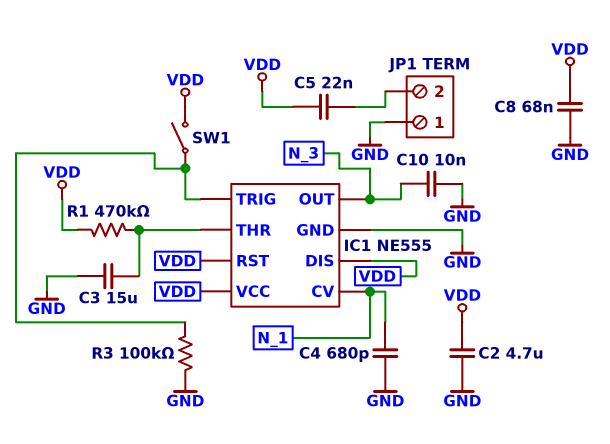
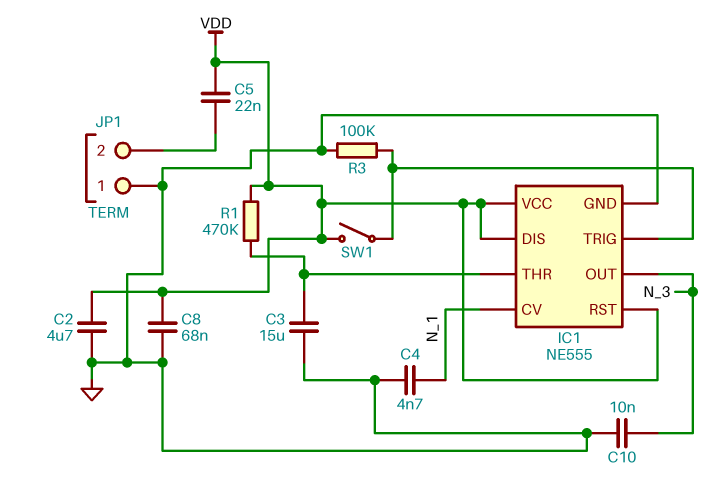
C4: 680pF (GND, N_1) -> 4.7nF (GND, N_1)

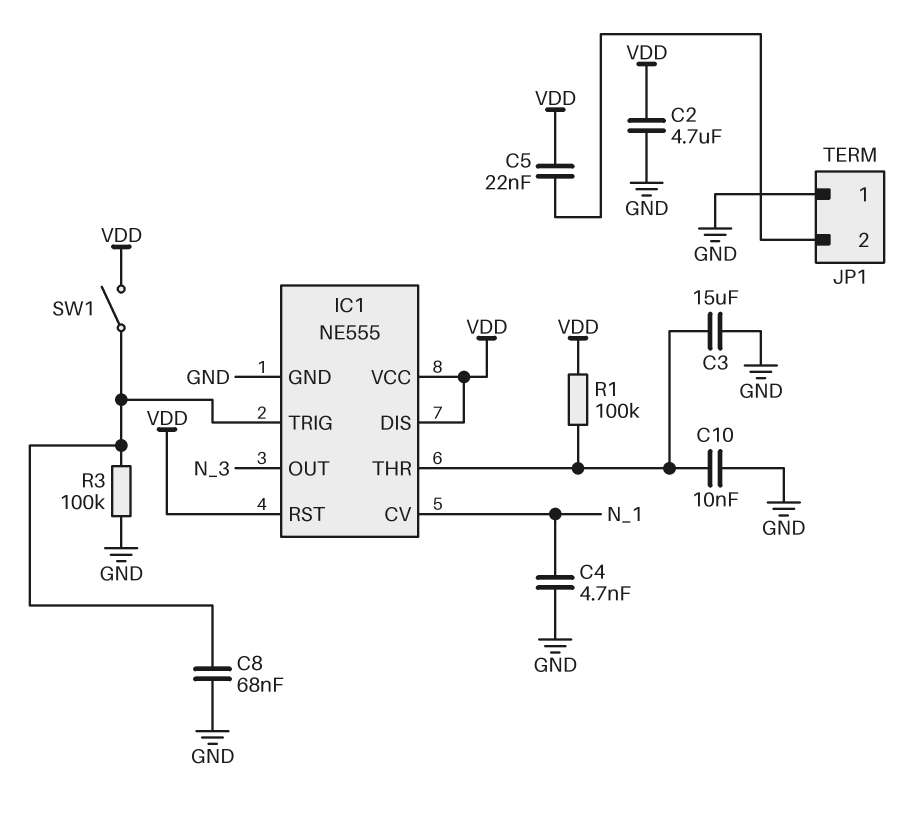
C8: 68nF (GND, VDD) -> 68nF (GND, IC1/TRIG)
C10: 10nF (GND, N_3) -> 10nF (GND, IC1/THR)
R1: 470k (IC1/THR, VDD) -> 100k (IC1/THR, VDD)

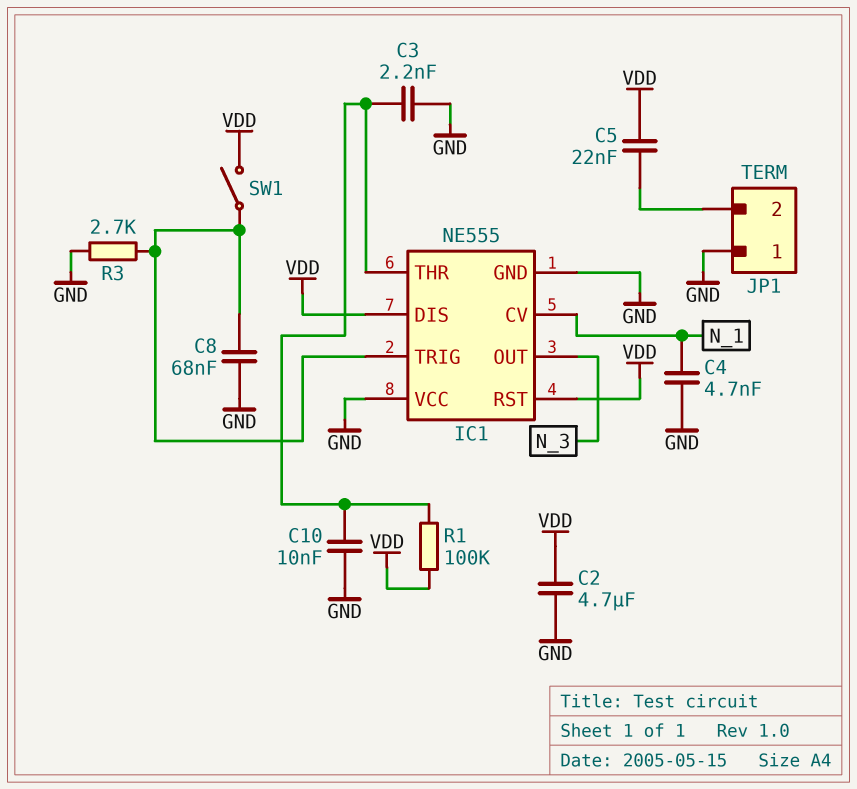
C3: 15uF (GND, IC1/THR) -> 2.2nF (GND, IC1/THR)
IC1 pin VCC: VDD -> GND
R3: 100k (GND, IC1/TRIG) -> 2.7k (GND, IC1/TRIG)

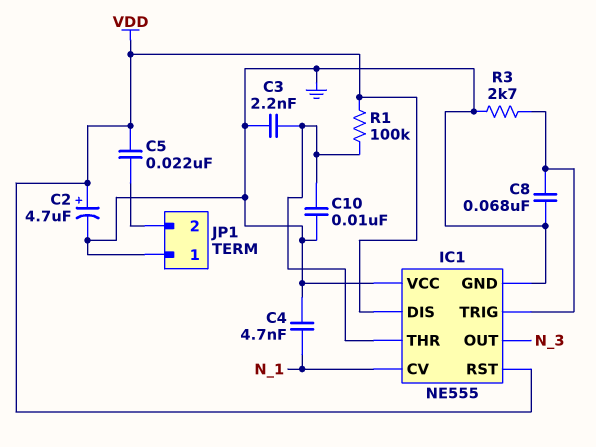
C2: 4.7uF (GND, VDD) -> 4.7uF (plus VDD, minus GND)
SW1: switch (IC1/TRIG, VDD) -> none

